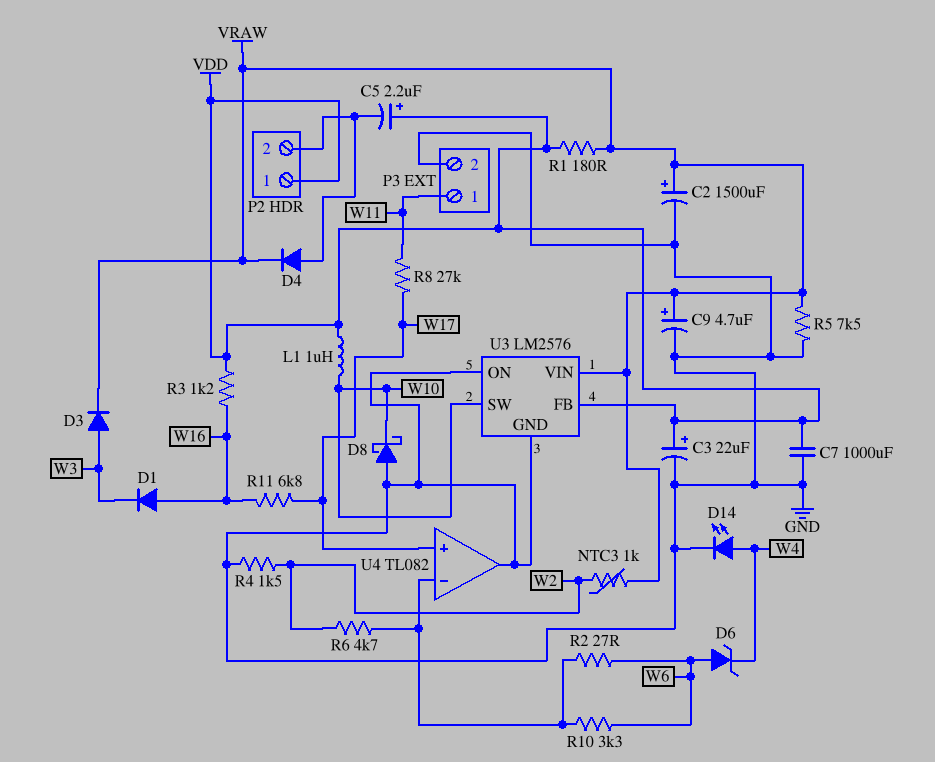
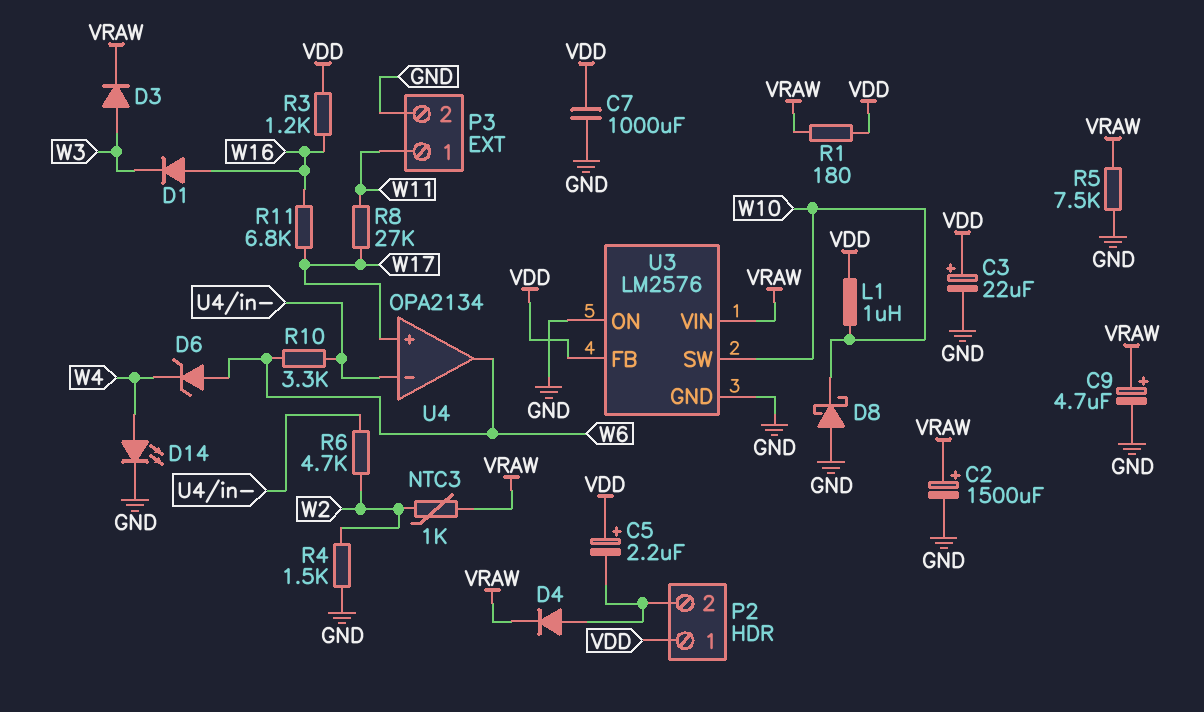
R2: 27 (U4/in-, W6) -> none
U4: TL082 -> OPA2134
U4 pin out: GND -> W6

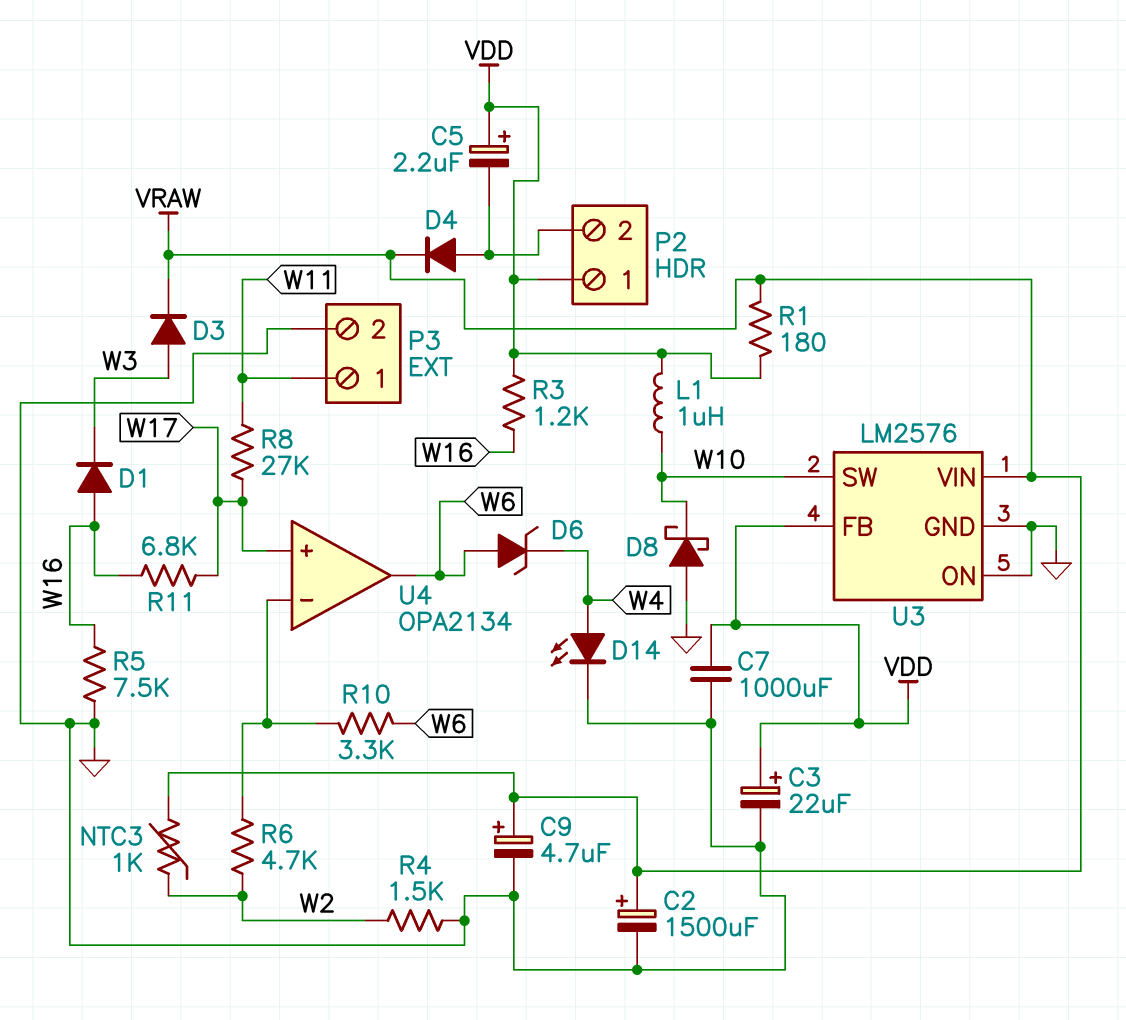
R5: 7.5k (GND, VRAW) -> 7.5k (GND, W16)

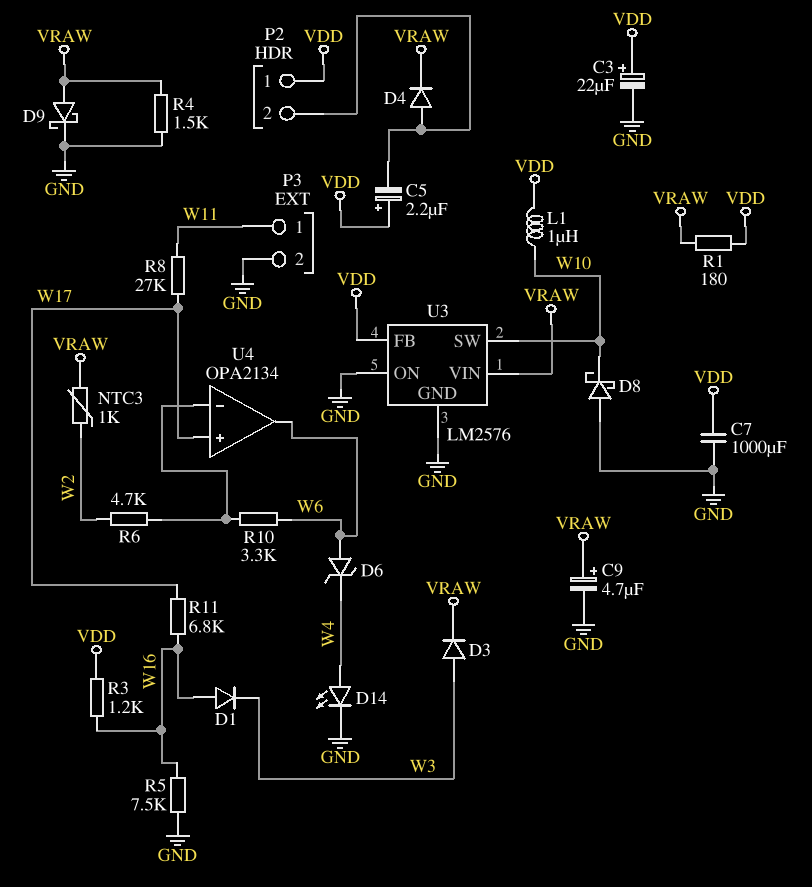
C2: 1500uF (plus VRAW, minus GND) -> none
D9: none -> schottky (A VRAW, K GND)
R4: 1.5k (GND, W2) -> 1.5k (GND, VRAW)

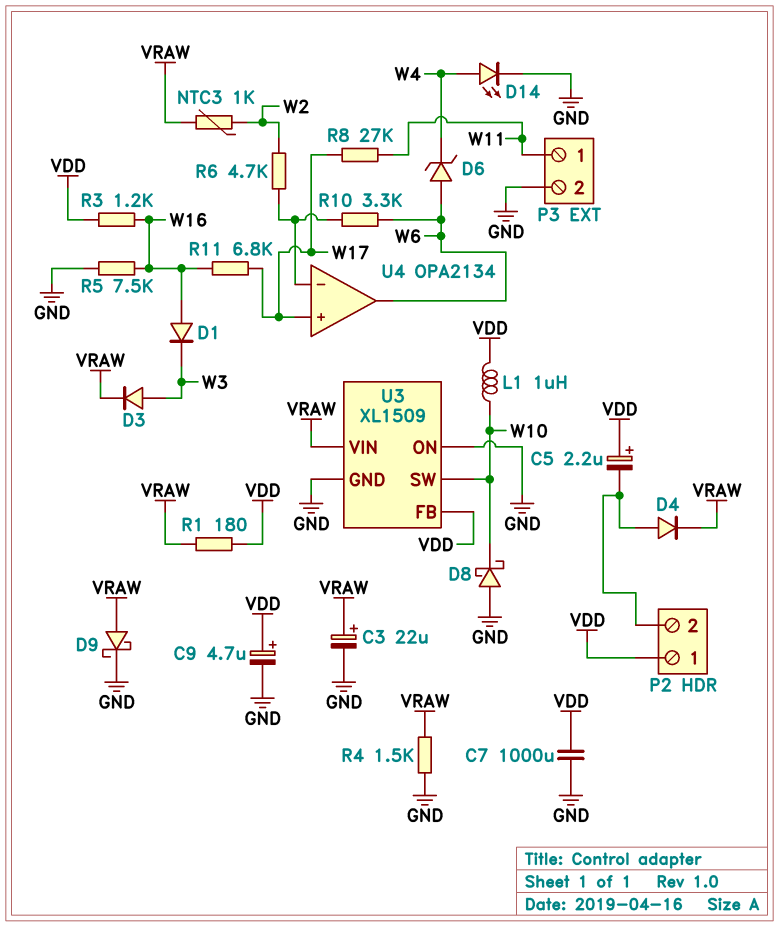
C3: 22uF (plus VDD, minus GND) -> 22uF (plus VRAW, minus GND)
C9: 4.7uF (plus VRAW, minus GND) -> 4.7uF (plus VDD, minus GND)
U3: LM2576 -> XL1509

